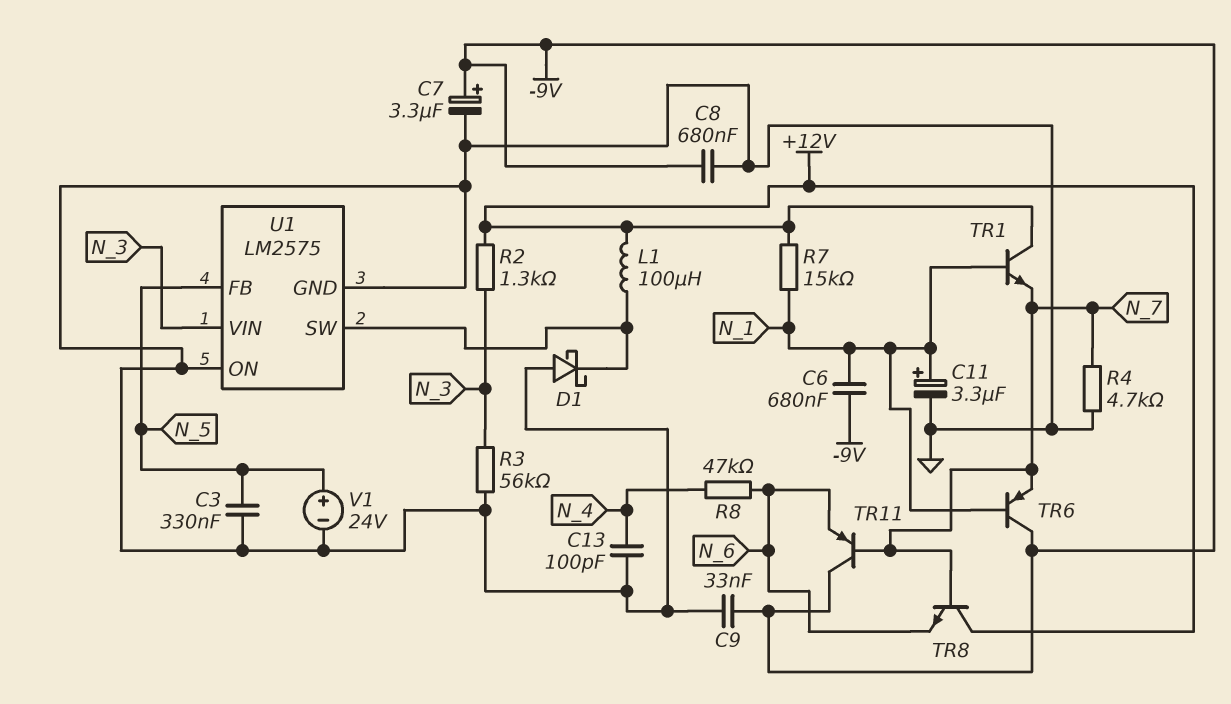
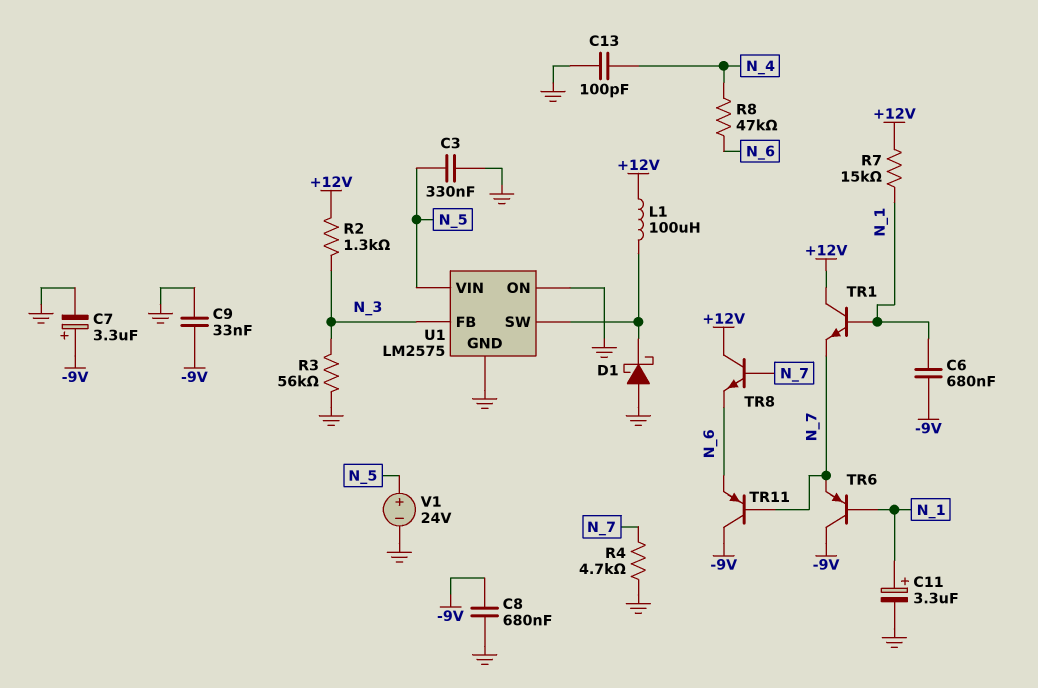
U1 pin FB: N_5 -> N_3
U1 pin VIN: N_3 -> N_5

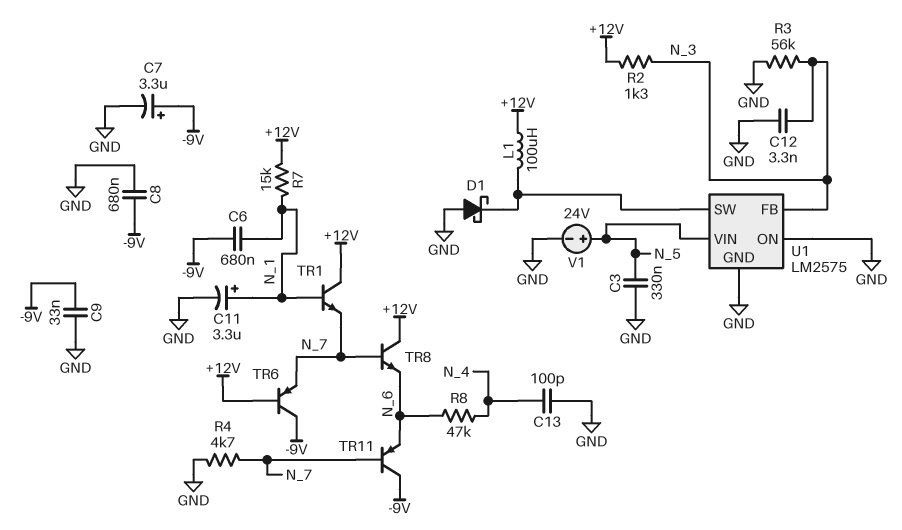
C12: none -> 3.3nF (GND, N_3)
TR6: PNP (B N_1, C -9V, E N_7) -> PNP (B +12V, C -9V, E N_7)

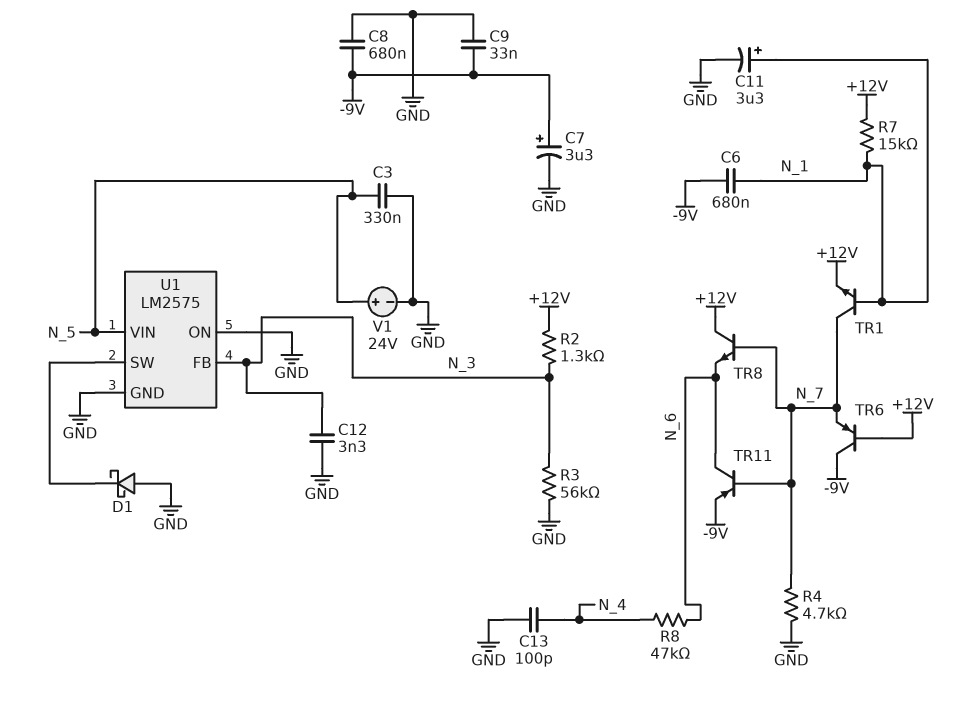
L1: 100uH (+12V, U1/SW) -> none
TR1: NPN (B N_1, C +12V, E N_7) -> NPN (B N_1, C N_7, E +12V)
TR11: PNP (B N_7, C -9V, E N_6) -> PNP (B N_7, C N_6, E -9V)

